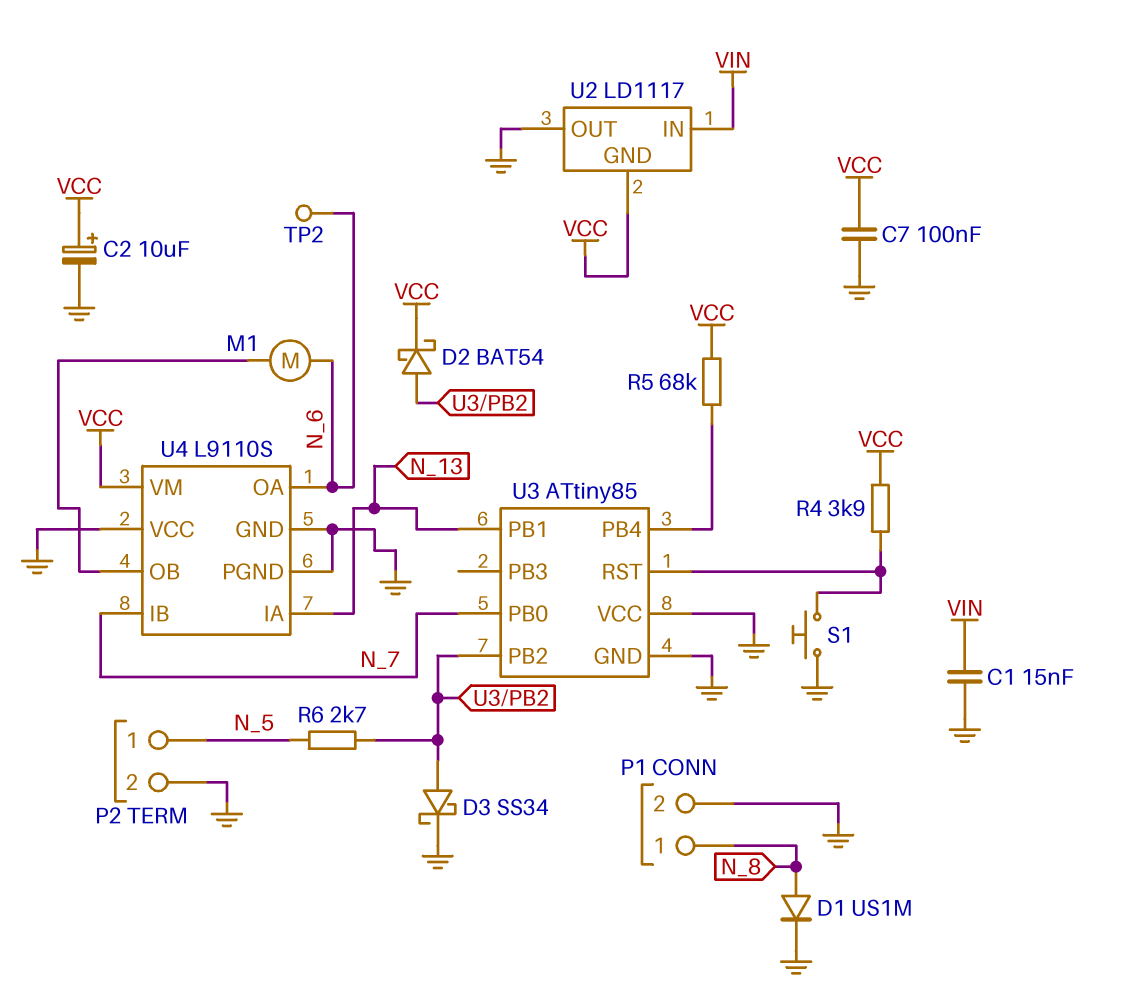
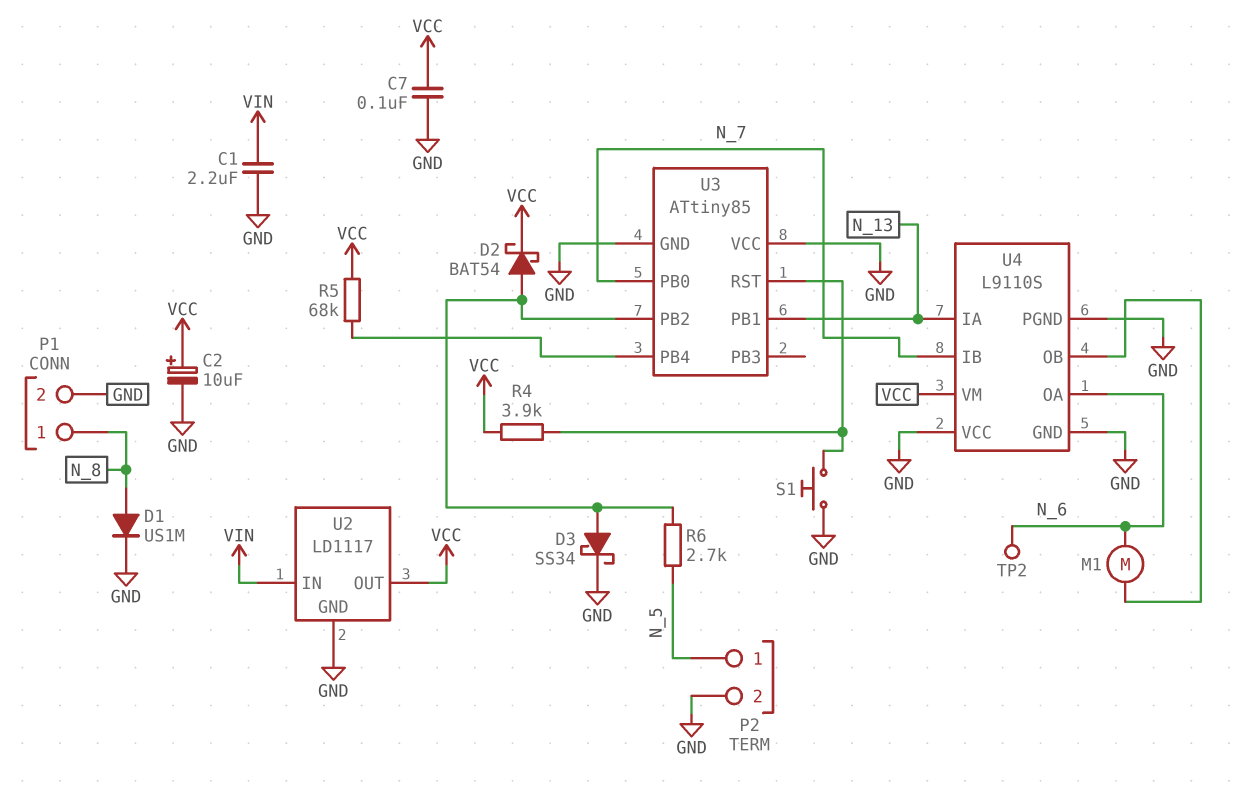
C1: 15nF (GND, VIN) -> 2.2uF (GND, VIN)
U2 pin GND: VCC -> GND
U2 pin OUT: GND -> VCC

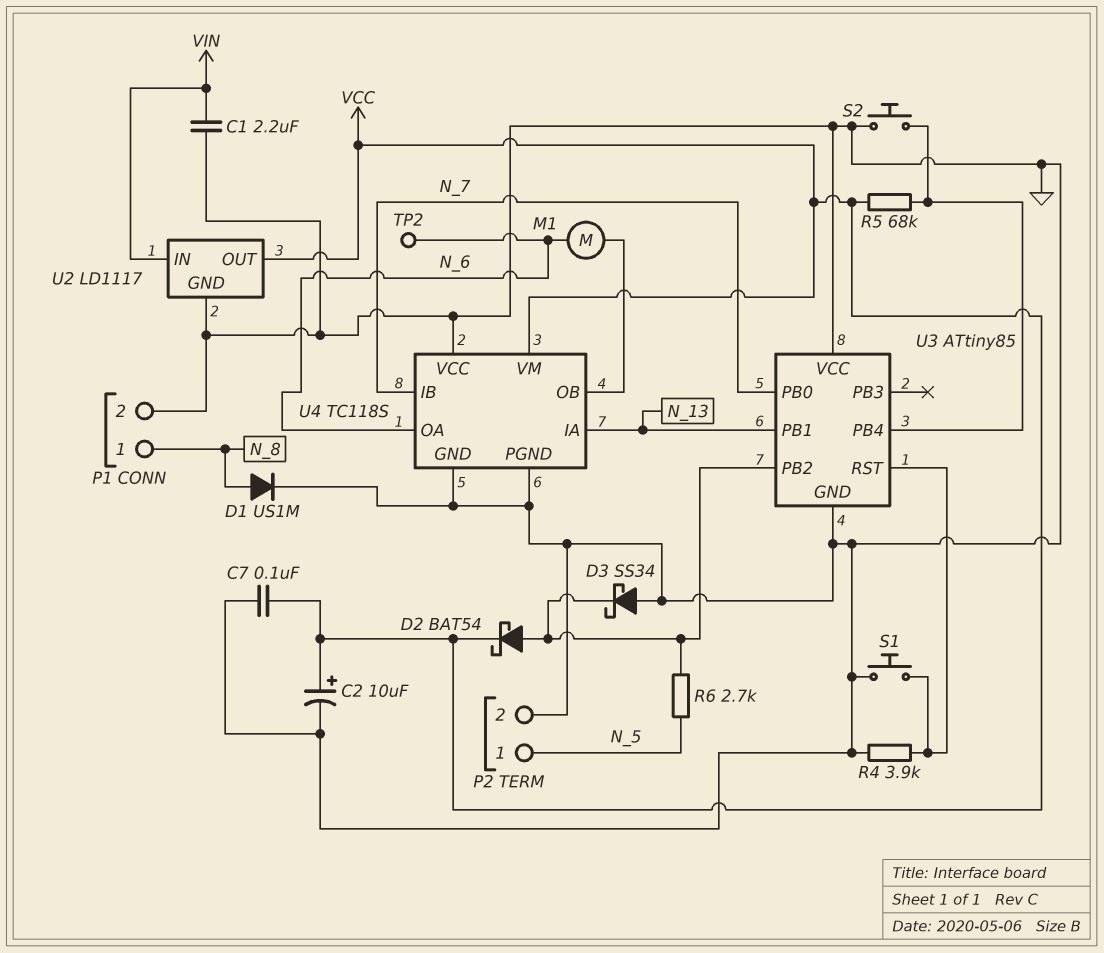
D3: schottky SS34 (A U3/PB2, K GND) -> schottky SS34 (A GND, K U3/PB2)
R4: 3.9k (U3/RST, VCC) -> 3.9k (GND, U3/RST)
S2: none -> button (GND, U3/PB4)
U4: L9110S -> TC118S

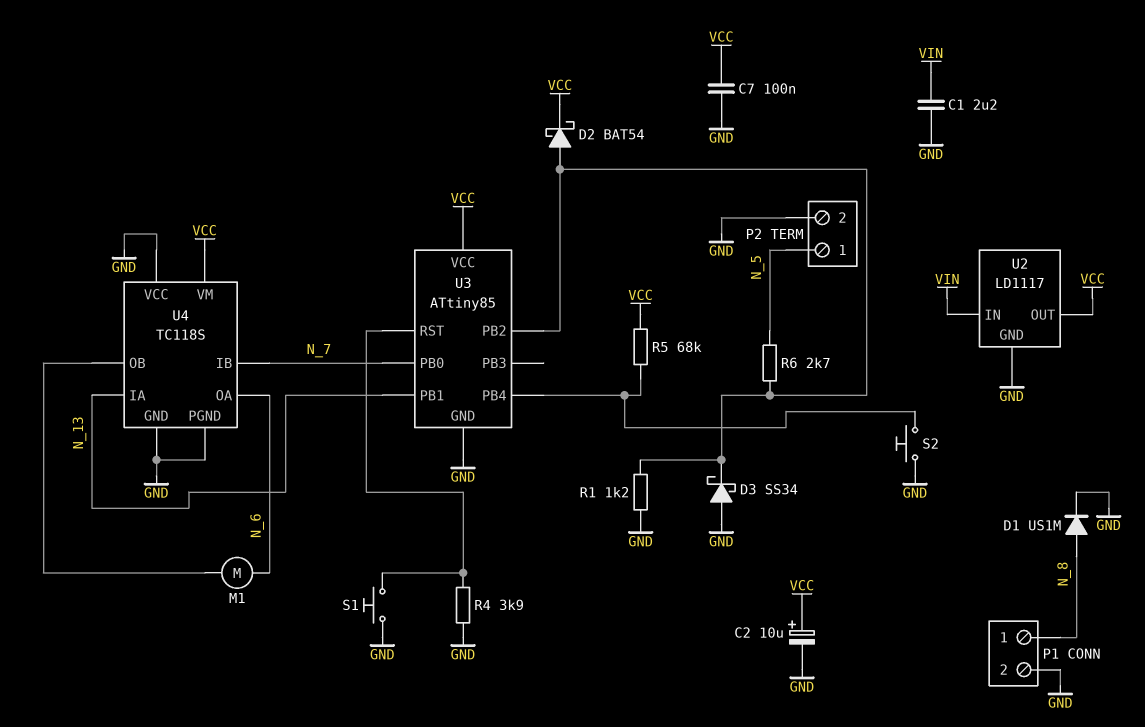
R1: none -> 1.2k (GND, U3/PB2)
TP2: test point (N_6) -> none
U3 pin VCC: GND -> VCC

